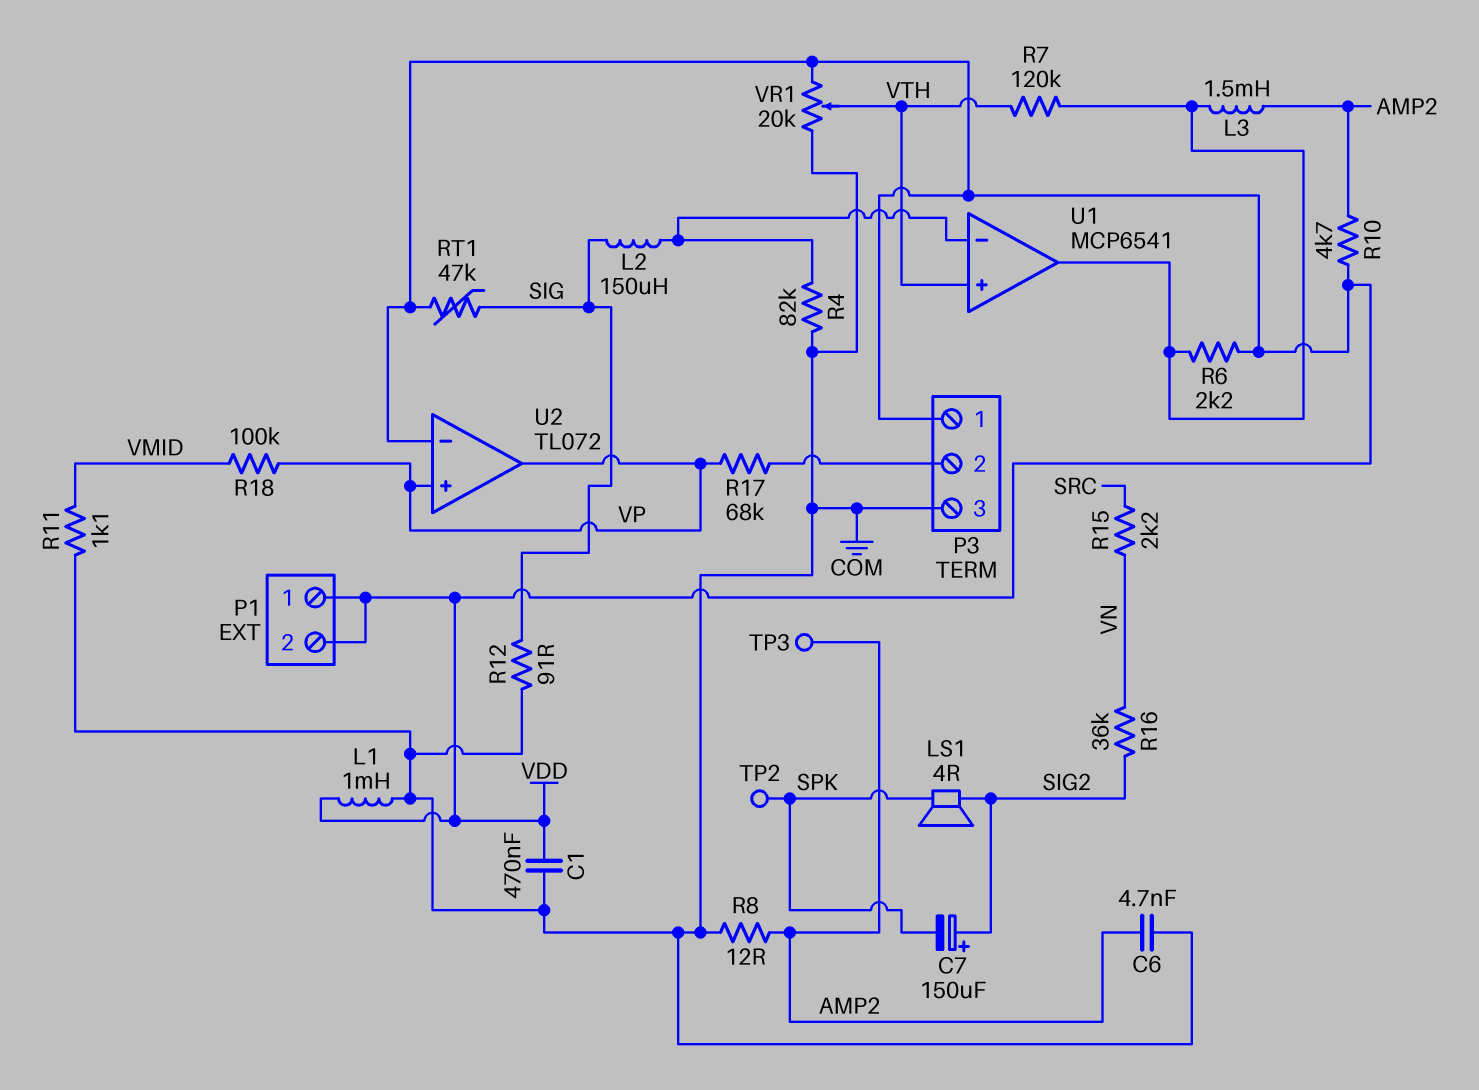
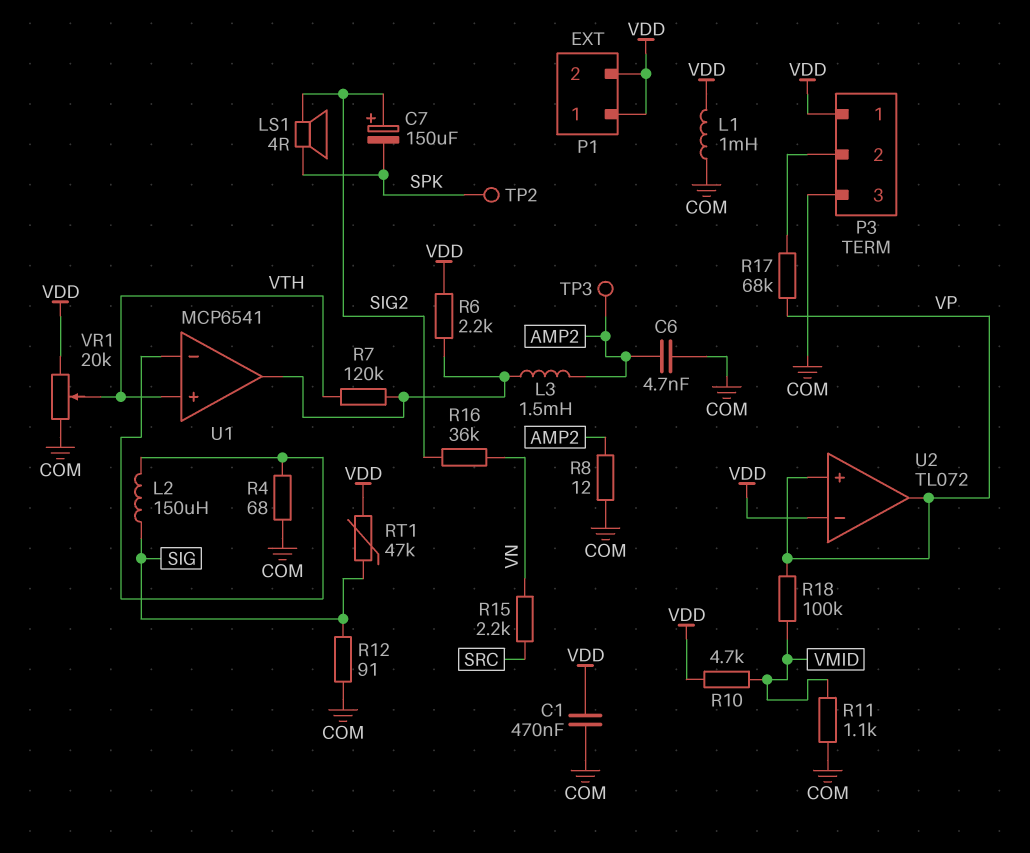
R4: 82k (COM, U1/in-) -> 68 (COM, U1/in-)
R10: 4.7k (AMP2, VDD) -> 4.7k (VDD, VMID)

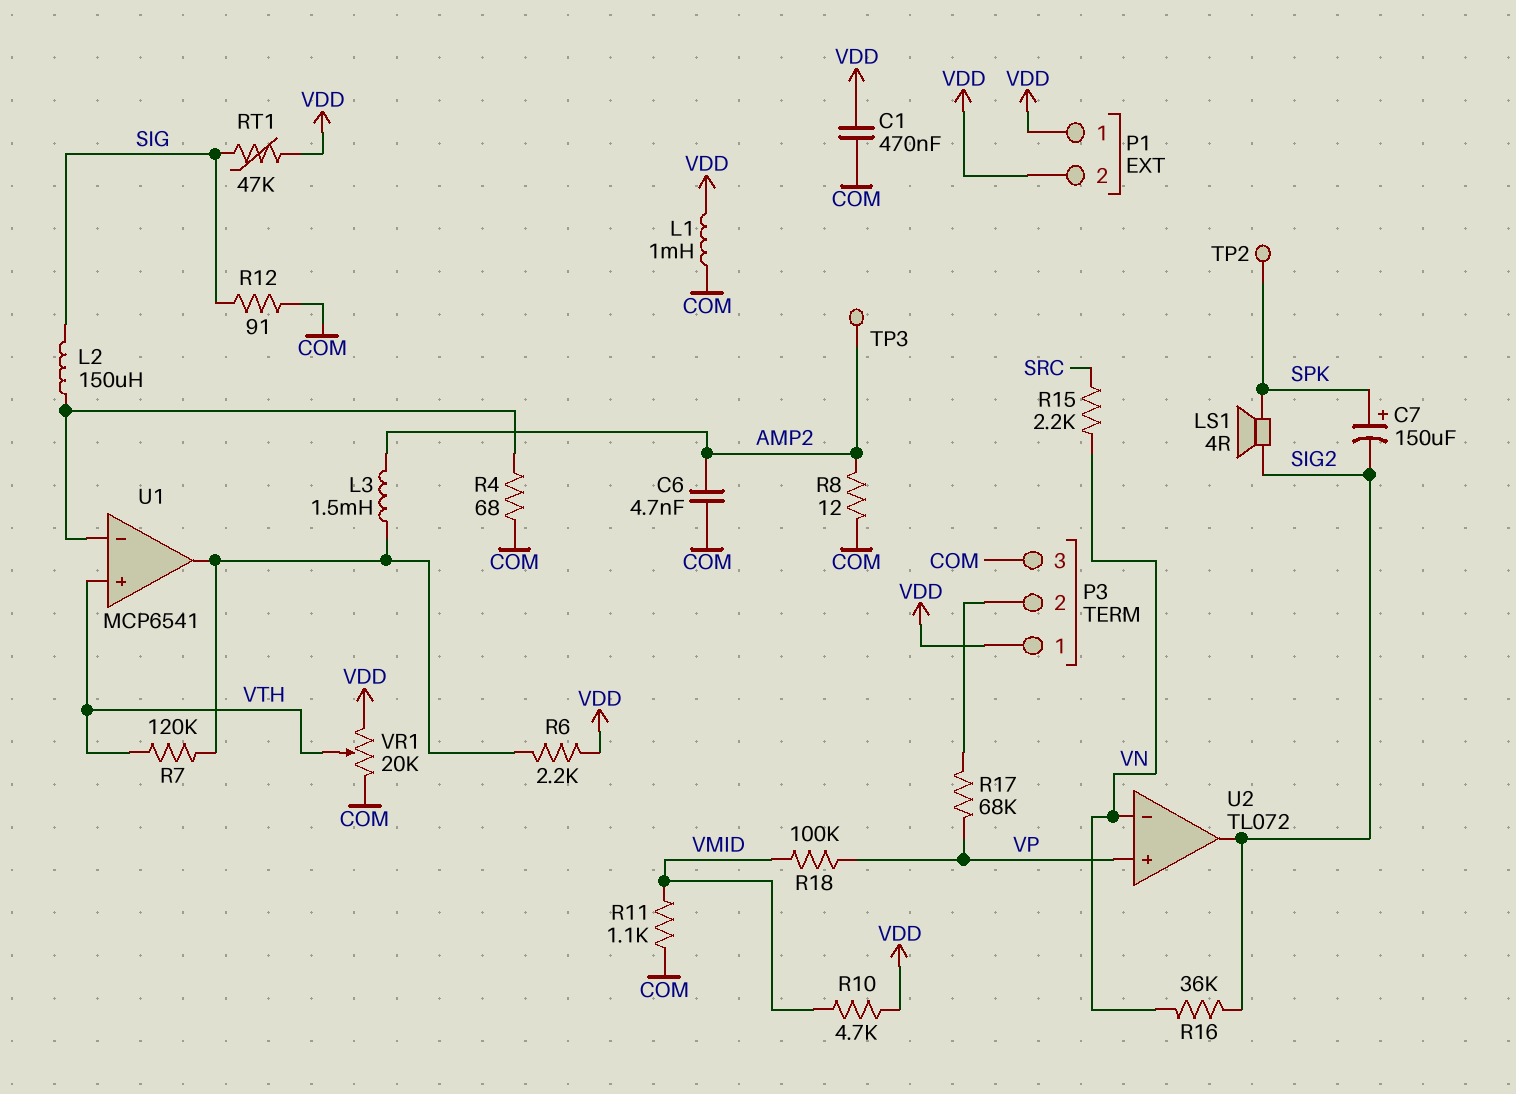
C7: 150uF (plus SIG2, minus SPK) -> 150uF (plus SPK, minus SIG2)
U2 pin in-: VDD -> VN
U2 pin out: VP -> SIG2

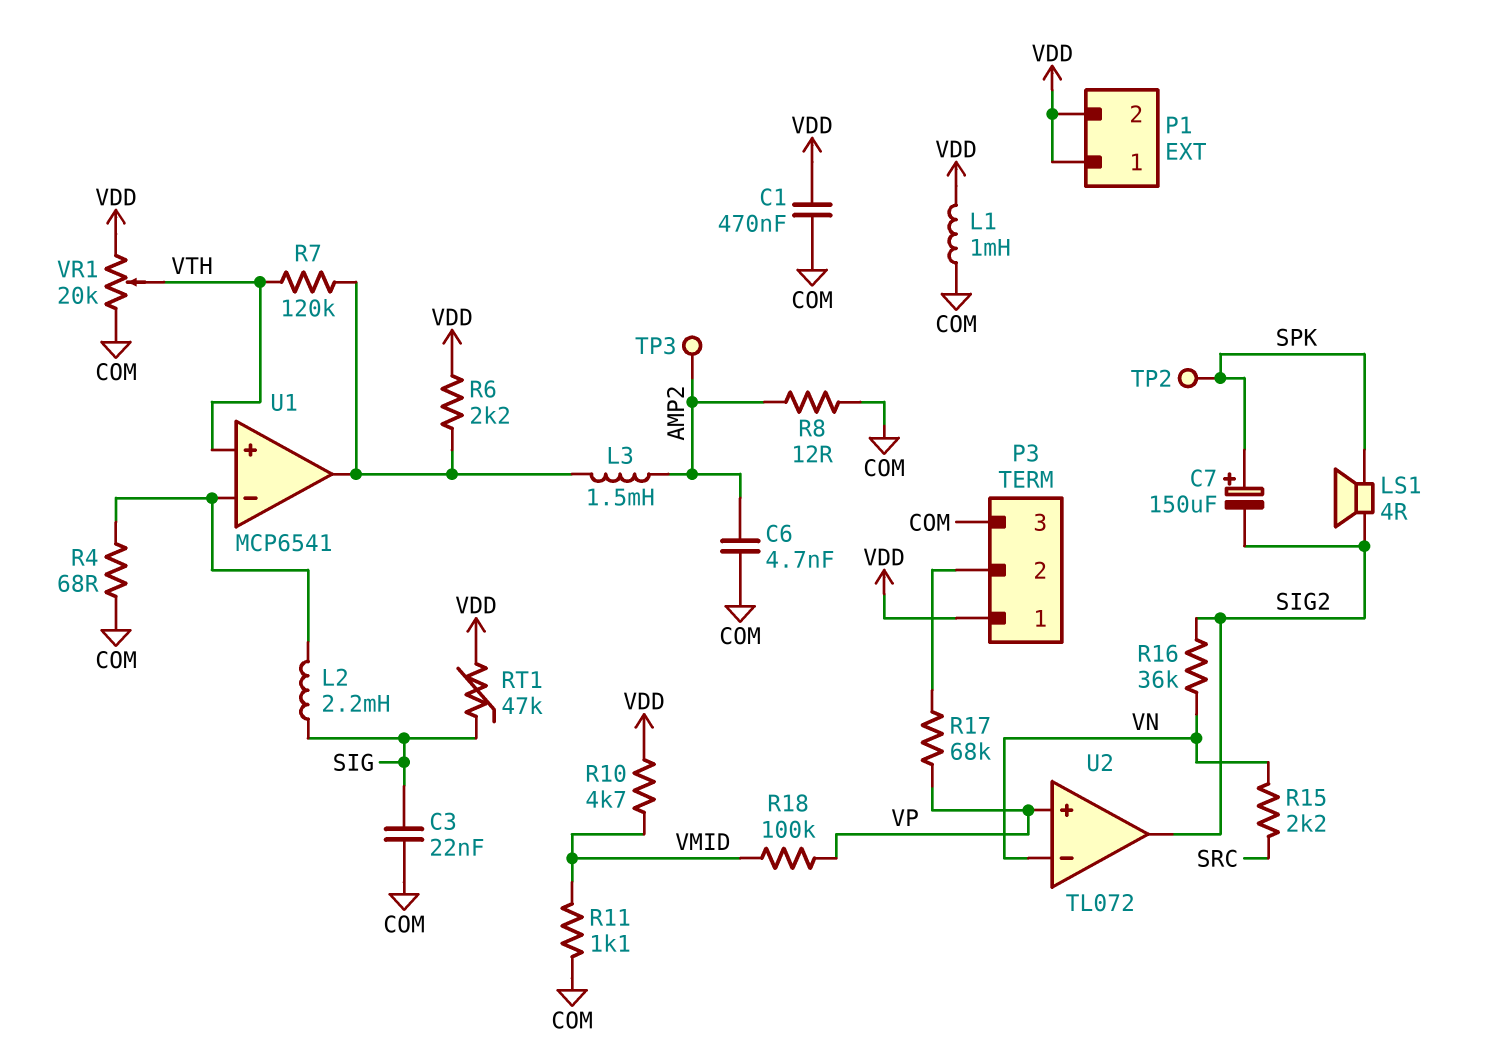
C3: none -> 22nF (COM, SIG)
L2: 150uH (SIG, U1/in-) -> 2.2mH (SIG, U1/in-)
R12: 91 (COM, SIG) -> none

